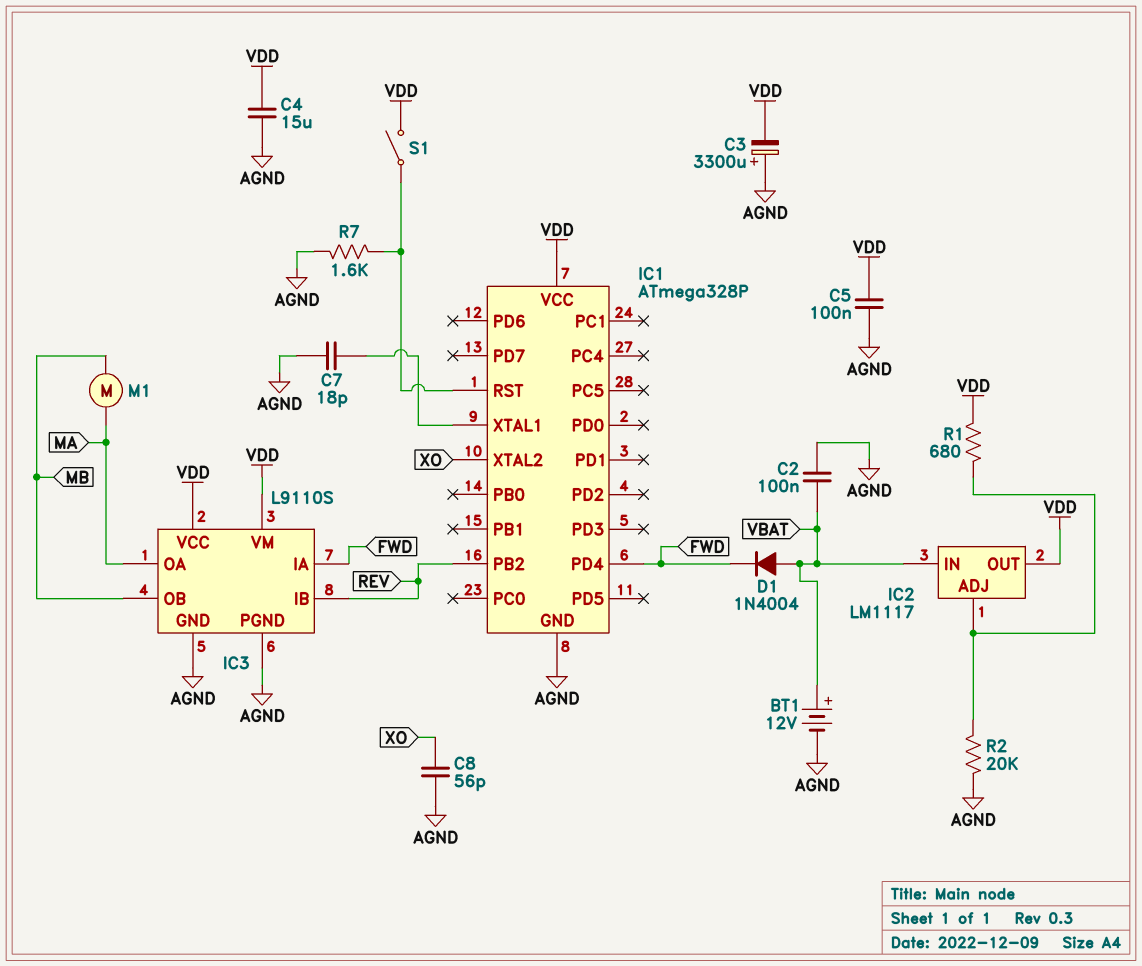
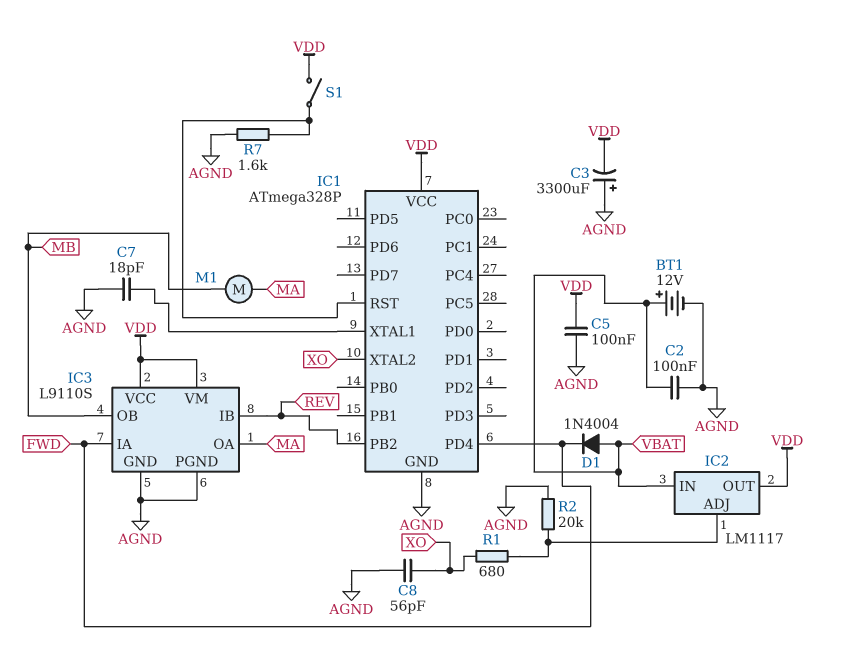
C4: 15uF (AGND, VDD) -> none
R1: 680 (IC2/ADJ, VDD) -> 680 (IC2/ADJ, XO)

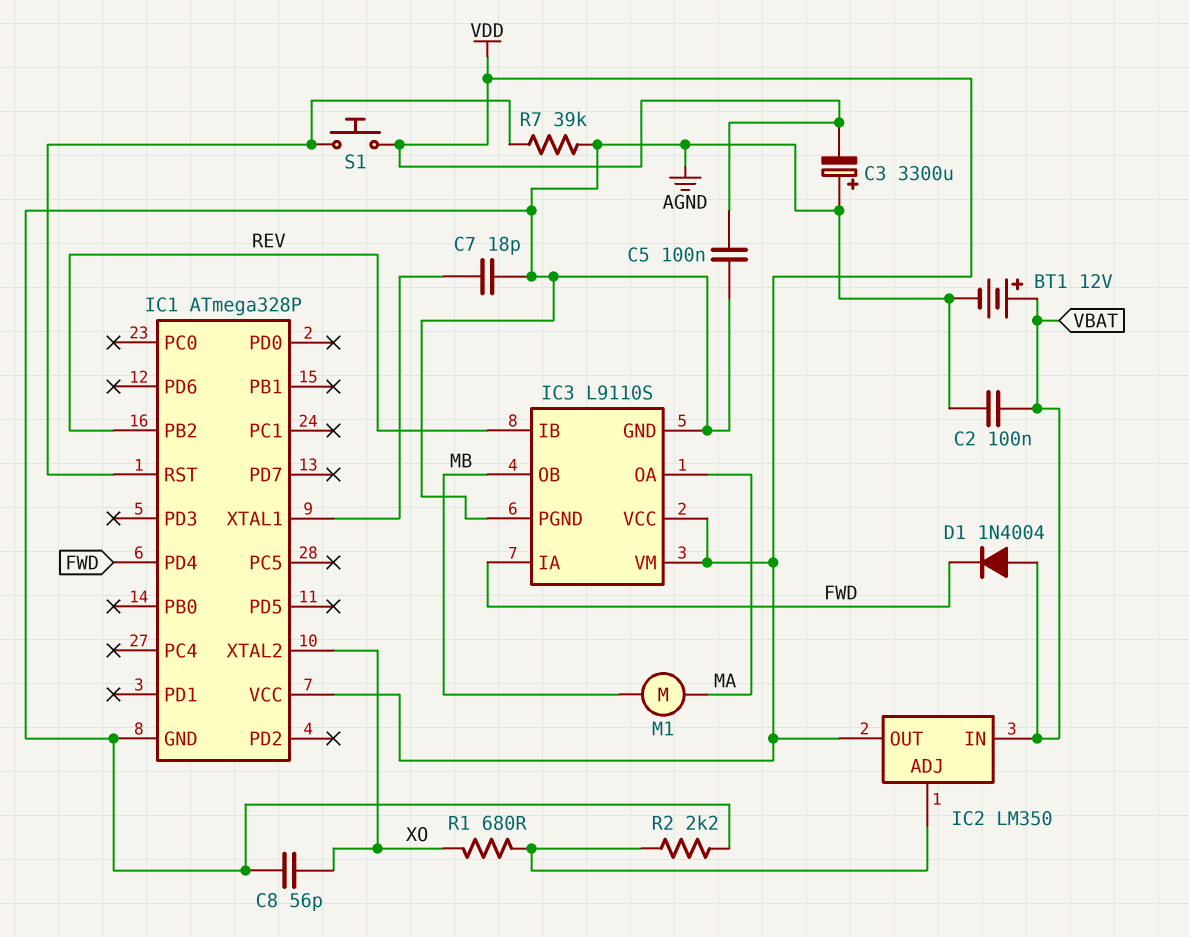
IC2: LM1117 -> LM350
R2: 20k (AGND, IC2/ADJ) -> 2.2k (AGND, IC2/ADJ)
R7: 1.6k (AGND, IC1/RST) -> 39k (AGND, IC1/RST)
S1: switch (IC1/RST, VDD) -> button (IC1/RST, VDD)

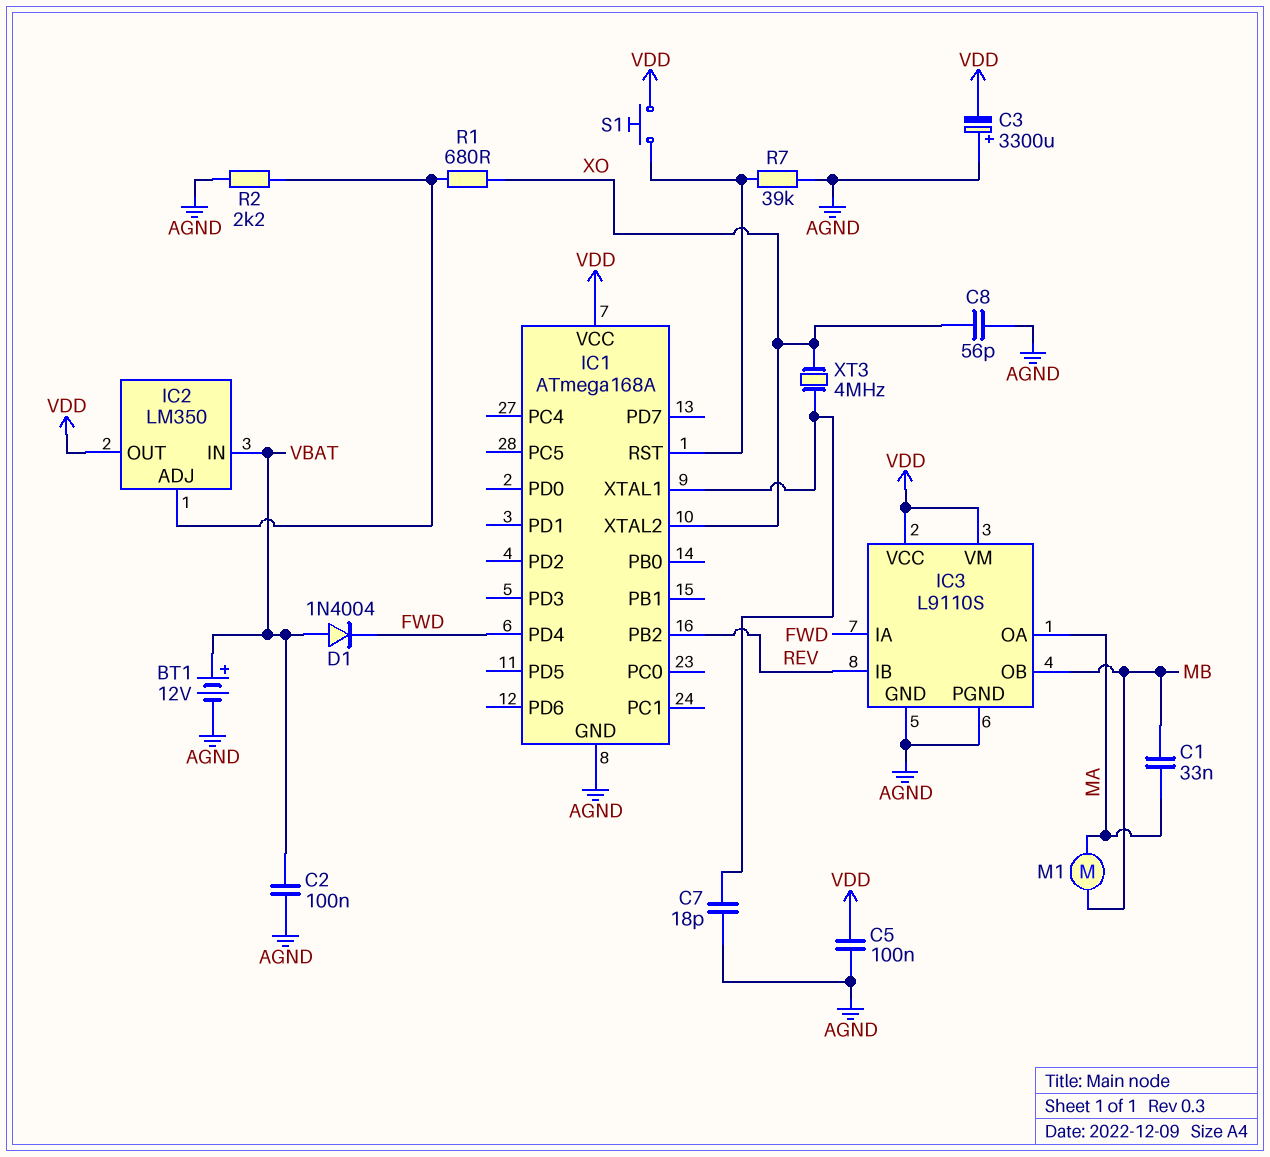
C1: none -> 33nF (MA, MB)
IC1: ATmega328P -> ATmega168A
XT3: none -> 4MHz (IC1/XTAL1, XO)

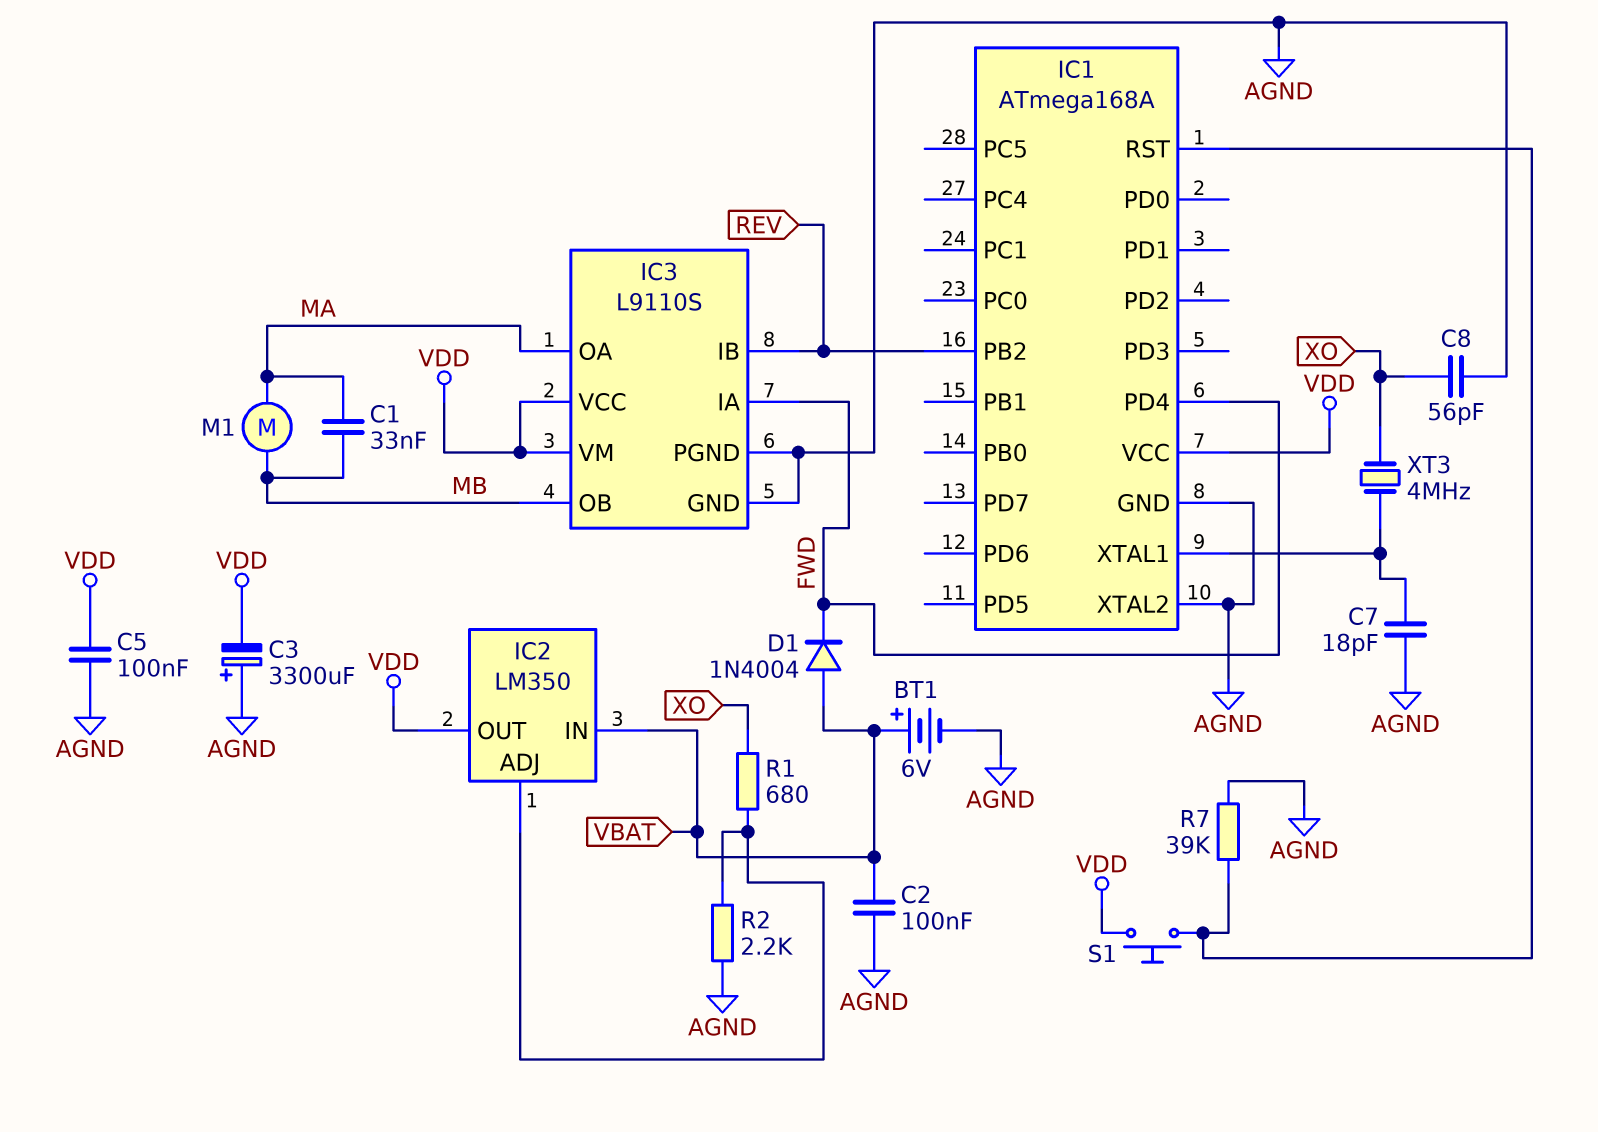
BT1: 12V (plus VBAT, minus AGND) -> 6V (plus VBAT, minus AGND)
IC1 pin XTAL2: XO -> AGND

